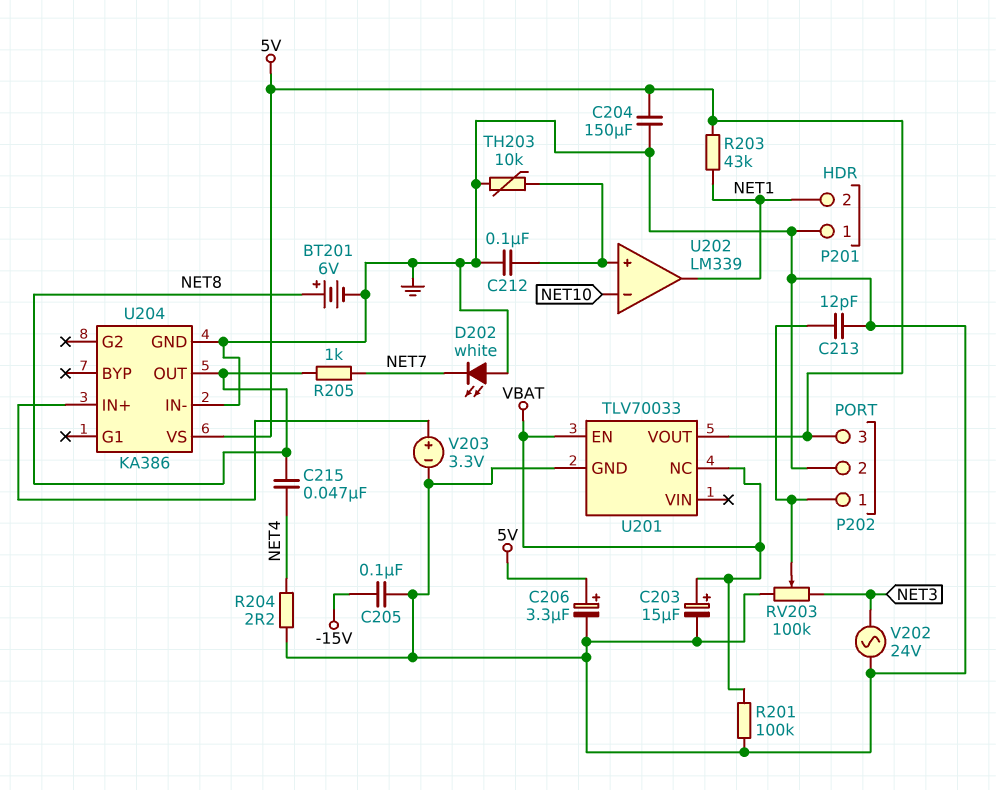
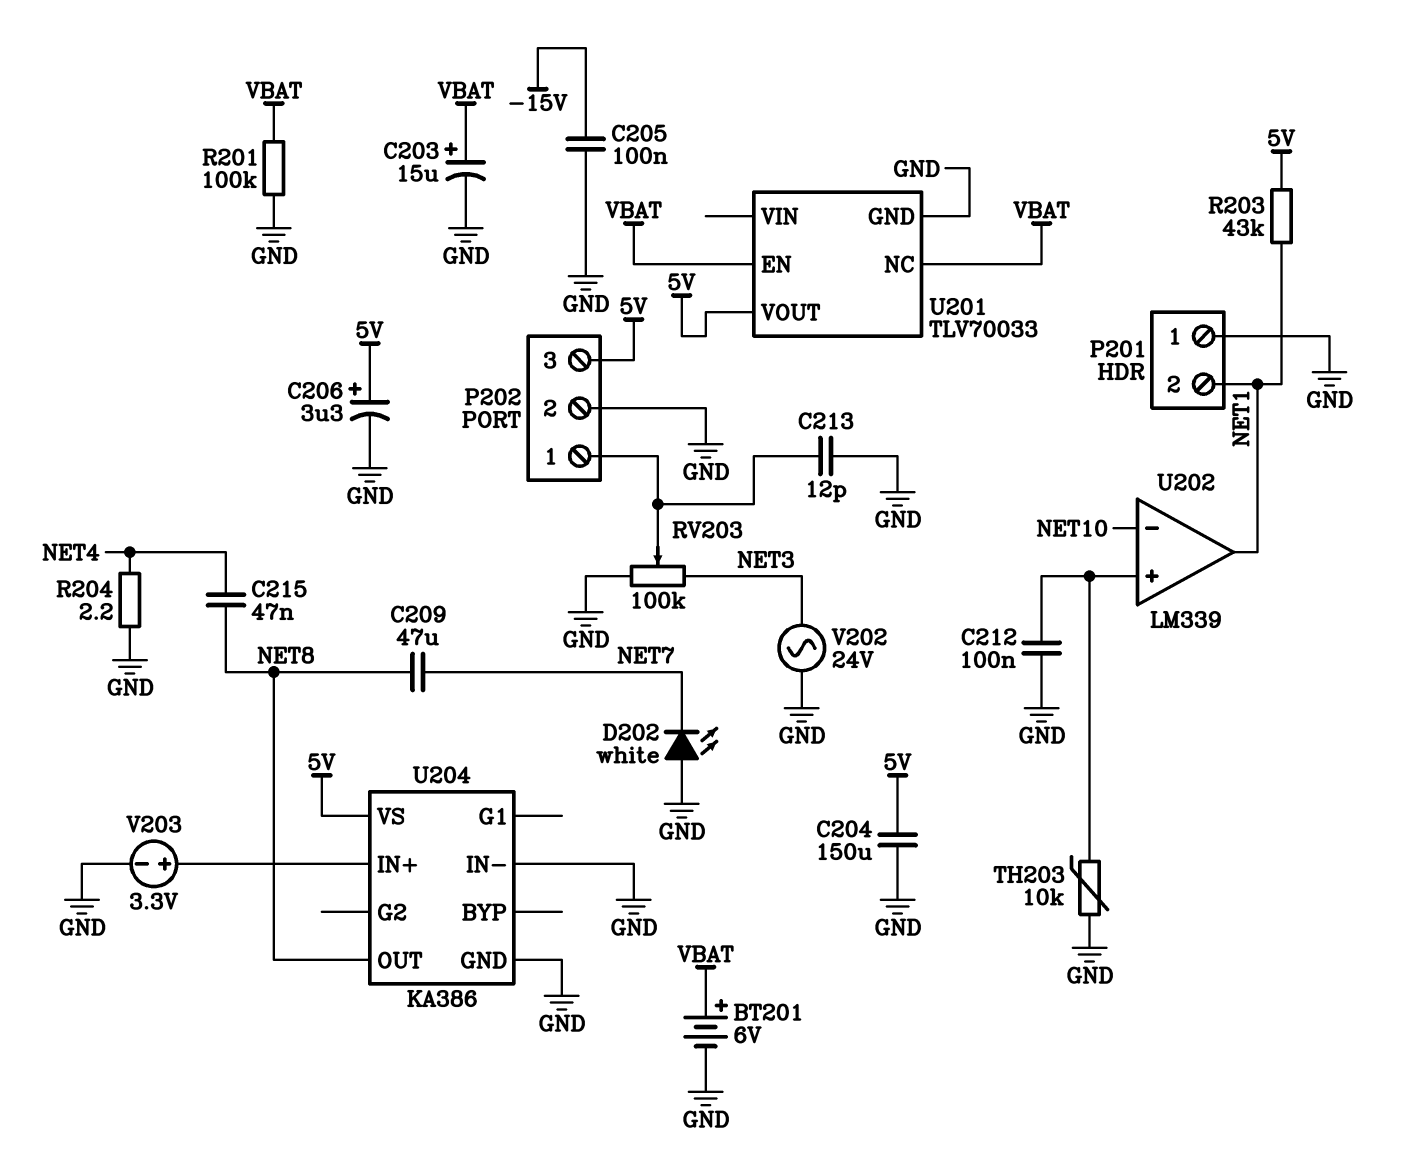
BT201: 6V (plus NET8, minus GND) -> 6V (plus VBAT, minus GND)
C209: none -> 47uF (NET7, NET8)
R205: 1k (NET7, NET8) -> none

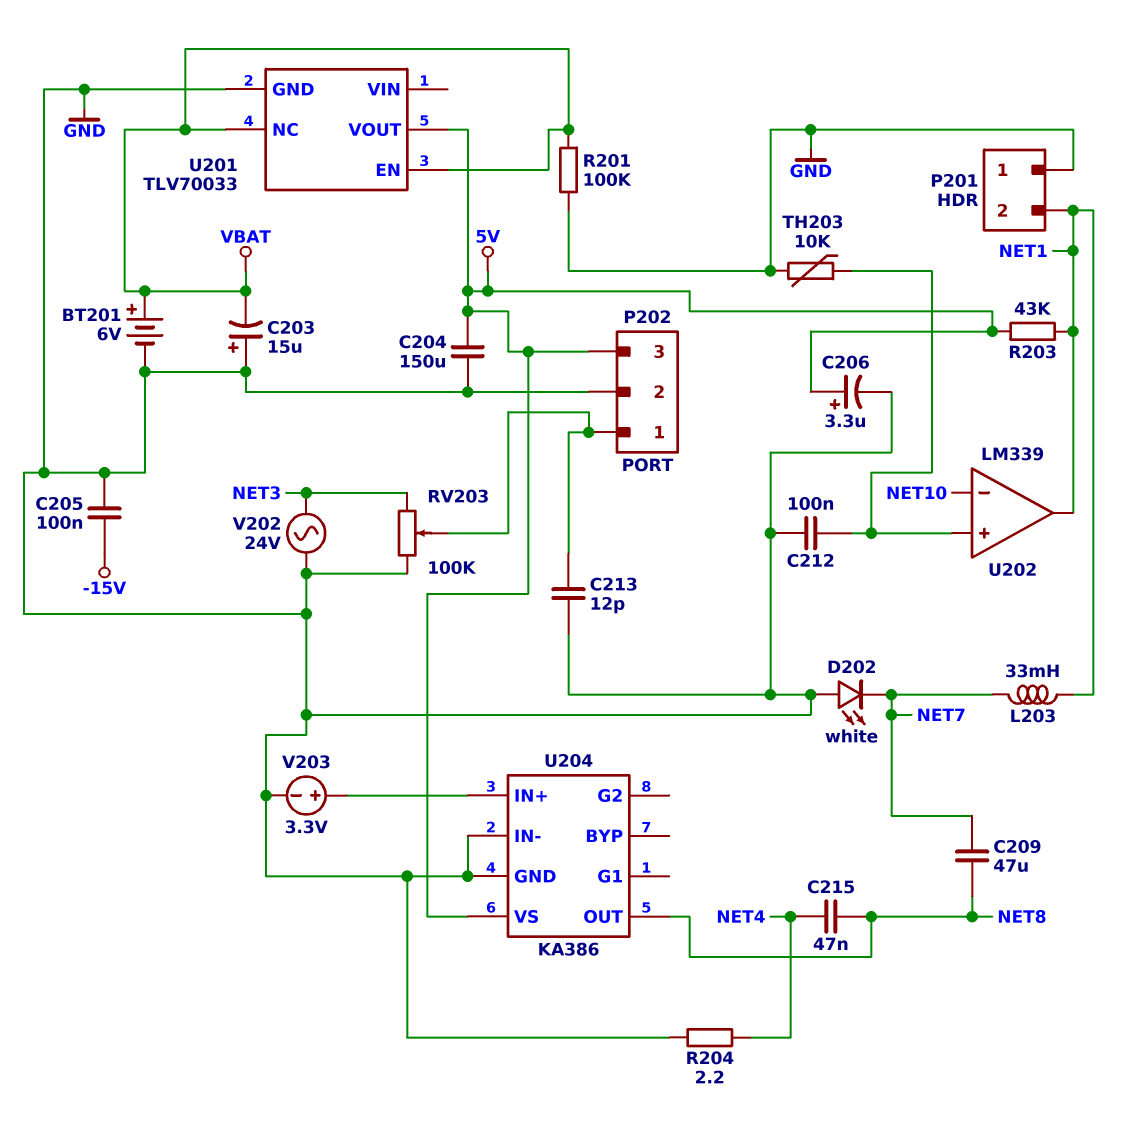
C203: 15uF (plus VBAT, minus GND) -> 15uF (plus GND, minus VBAT)
L203: none -> 33mH (NET1, NET7)

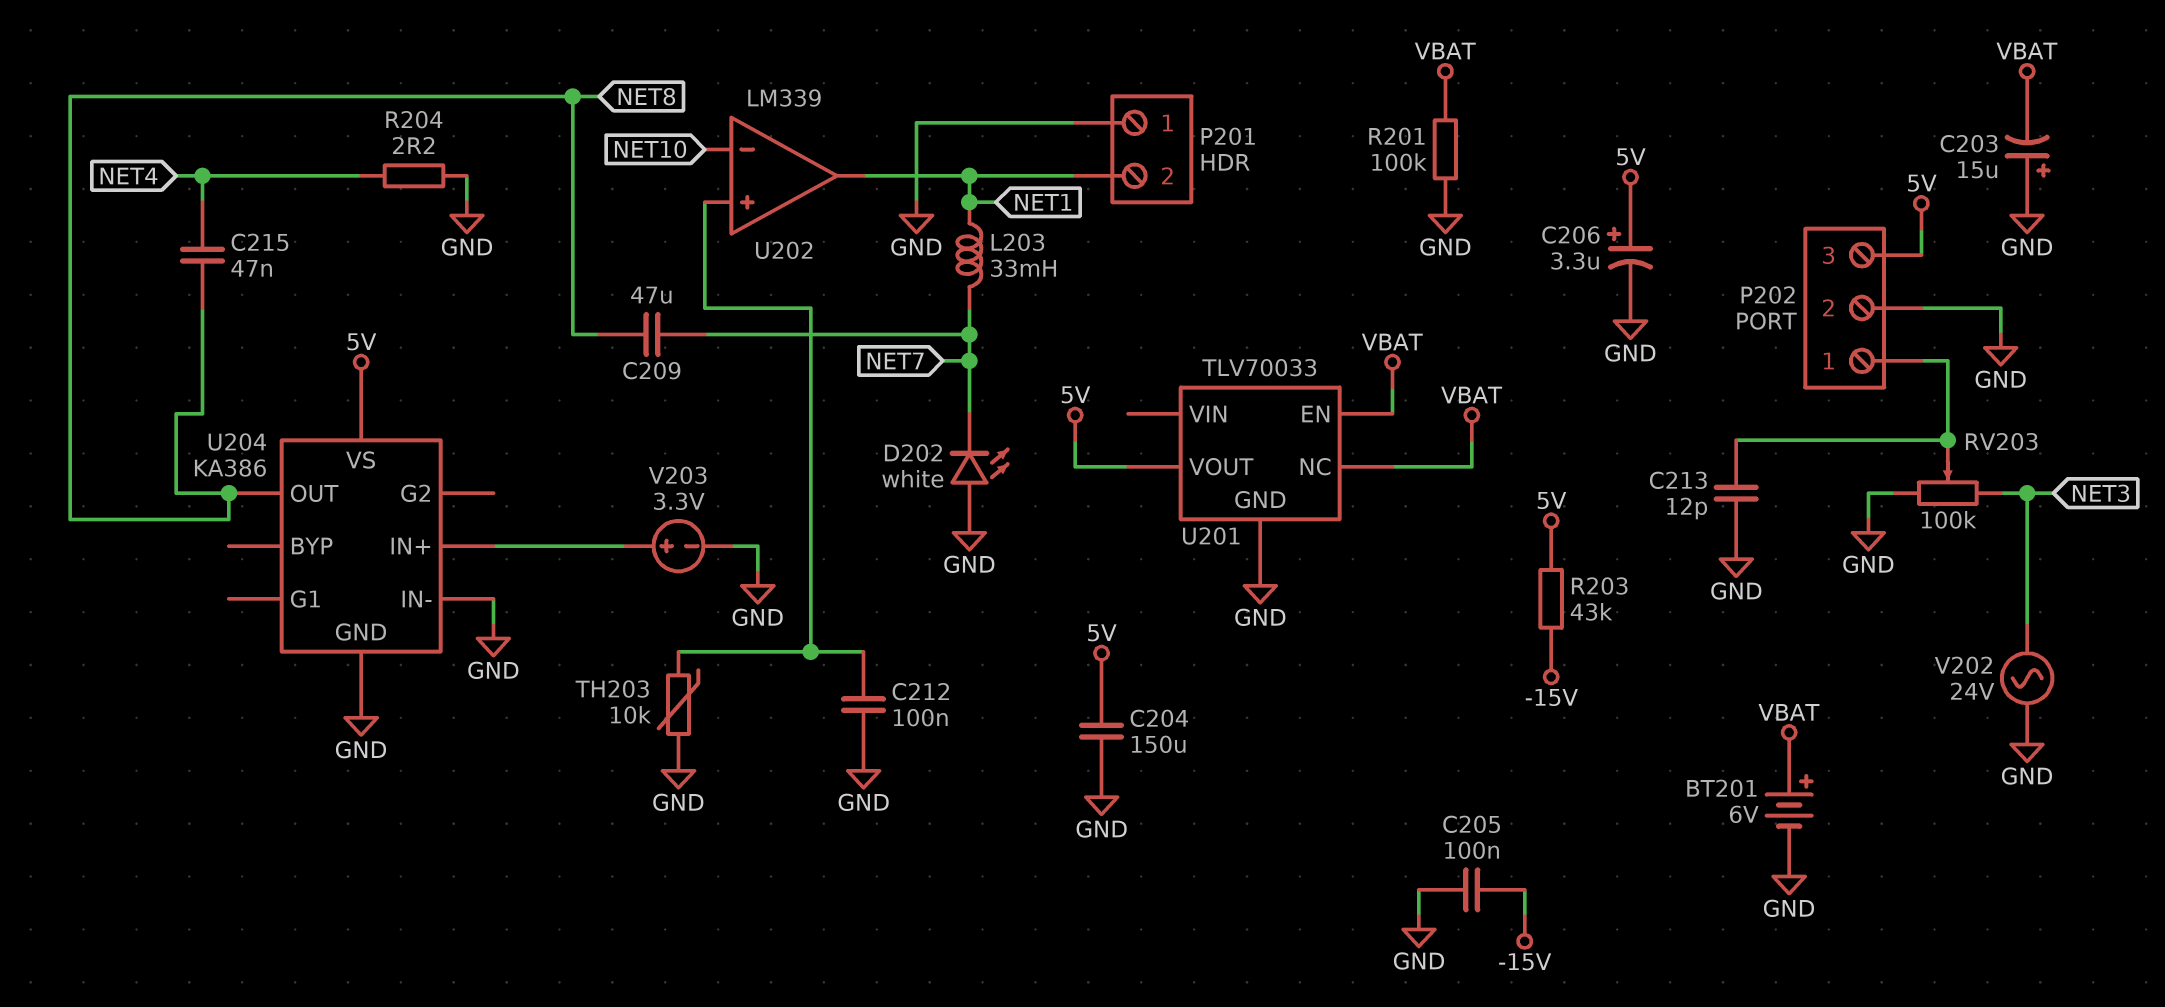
R203: 43k (5V, NET1) -> 43k (-15V, 5V)

